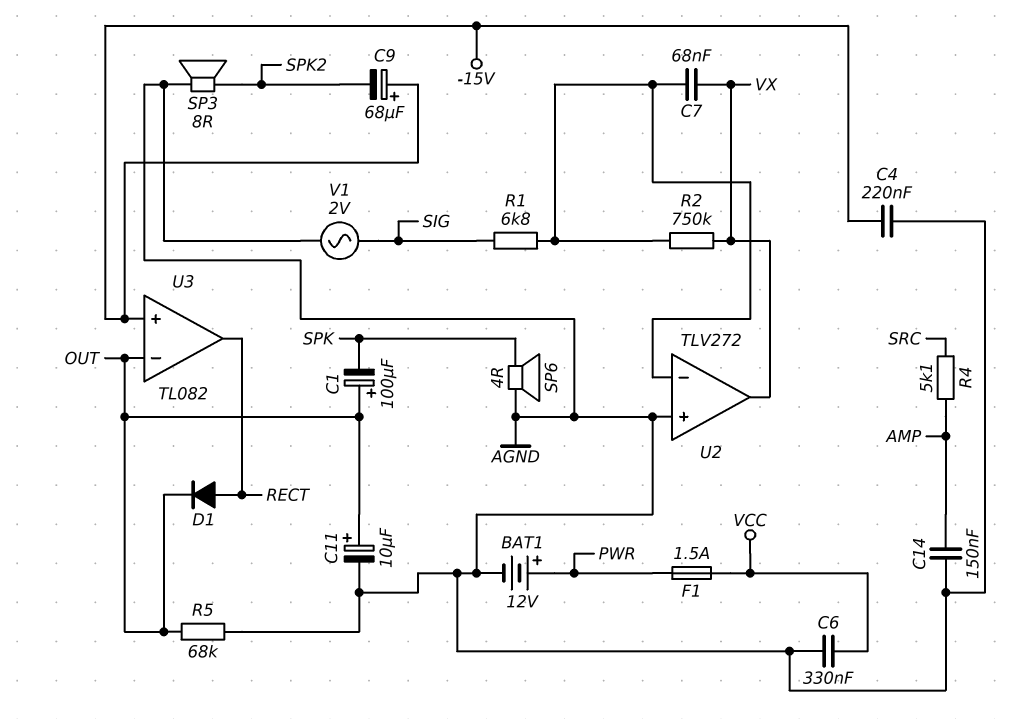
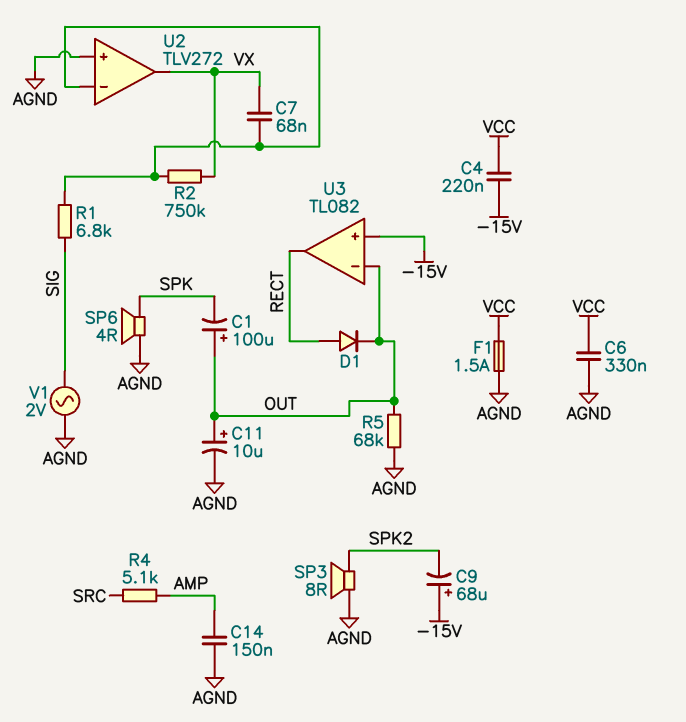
BAT1: 12V (plus PWR, minus AGND) -> none
C4: 220nF (-15V, AGND) -> 220nF (-15V, VCC)
F1: 1.5A (PWR, VCC) -> 1.5A (AGND, VCC)

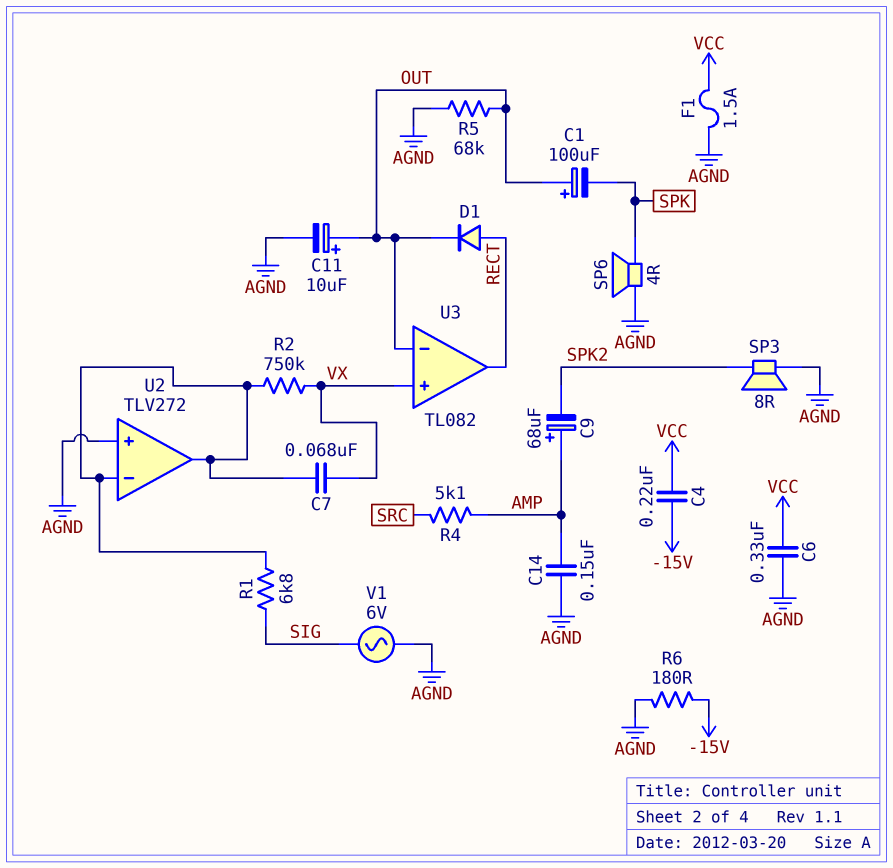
C9: 68uF (plus -15V, minus SPK2) -> 68uF (plus AMP, minus SPK2)
R6: none -> 180 (-15V, AGND)
U2 pin out: VX -> U2/in-
U3 pin in+: -15V -> VX
V1: AC 2V (AGND, SIG) -> AC 6V (AGND, SIG)

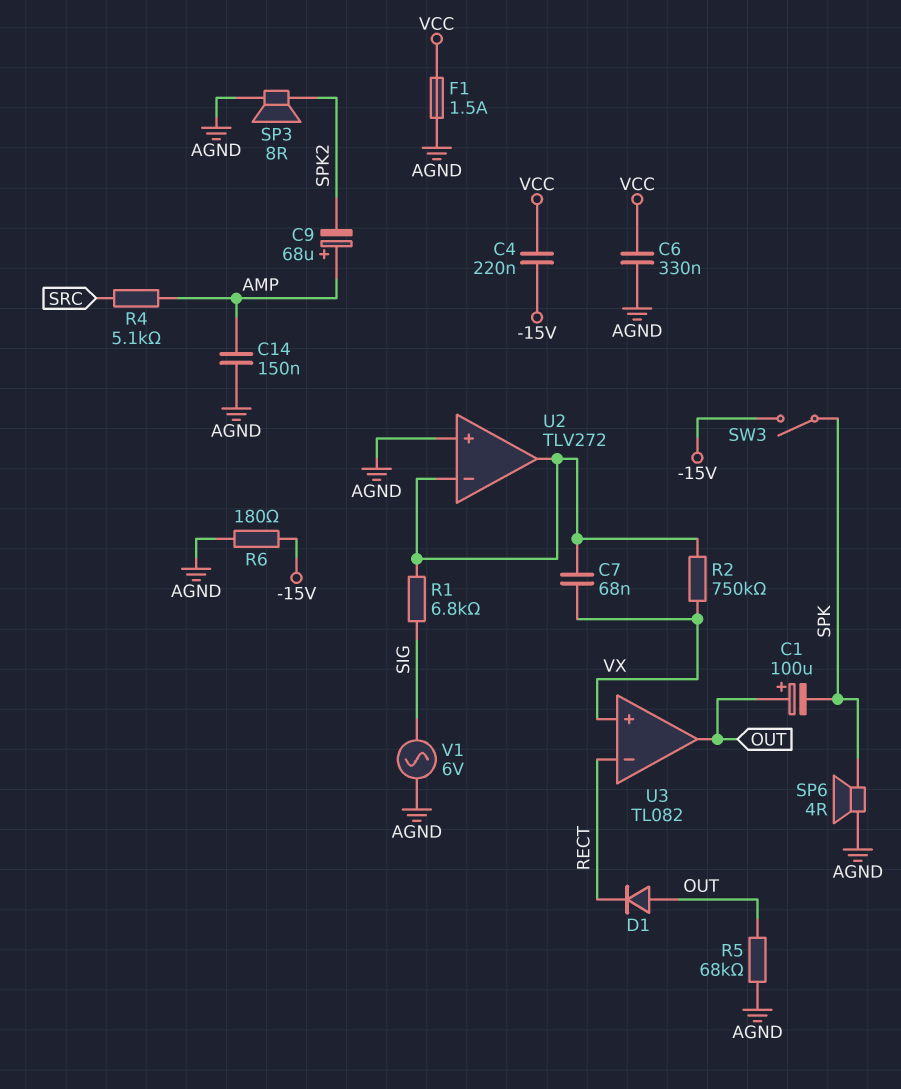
C11: 10uF (plus OUT, minus AGND) -> none
D1: diode (A RECT, K OUT) -> diode (A OUT, K RECT)
SW3: none -> switch (-15V, SPK)
U3 pin in-: OUT -> RECT
U3 pin out: RECT -> OUT

